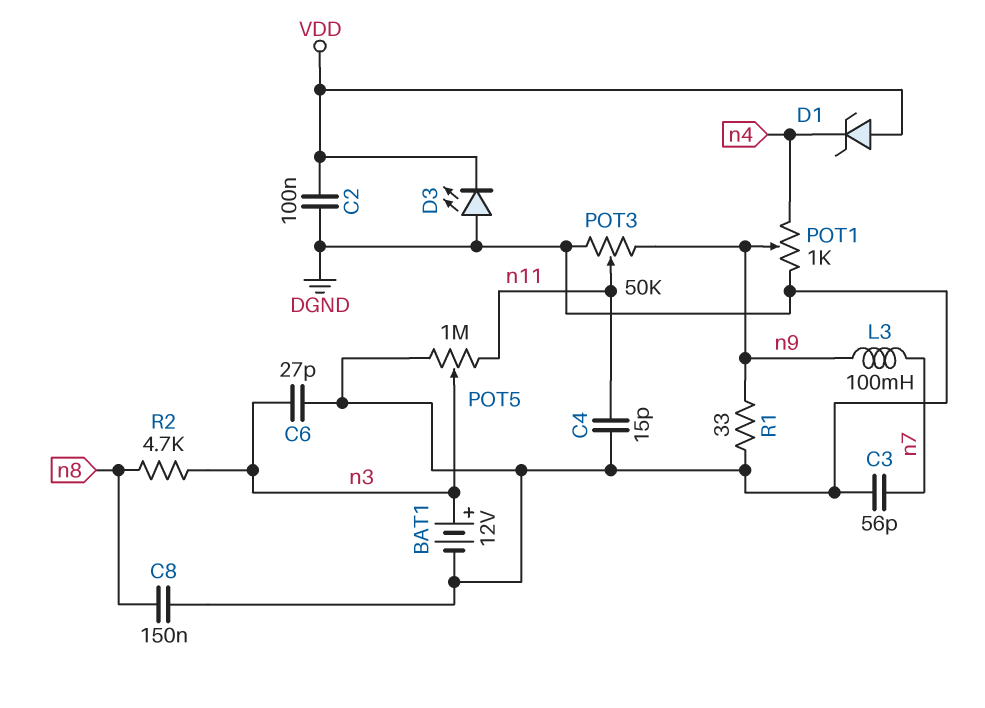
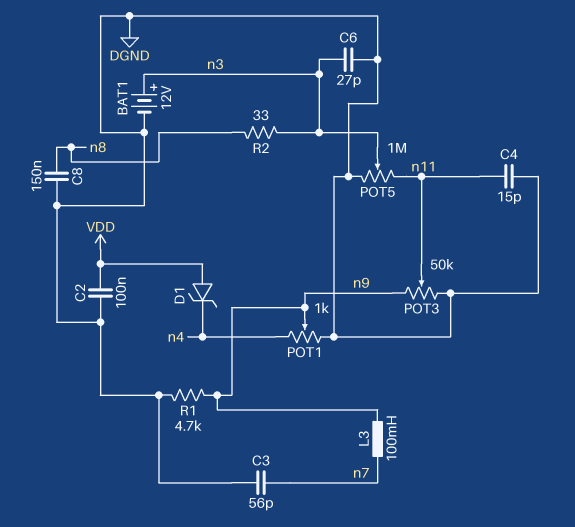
D3: LED (A DGND, K VDD) -> none
R1: 33 (DGND, n9) -> 4.7k (DGND, n9)
R2: 4.7k (n3, n8) -> 33 (n3, n8)

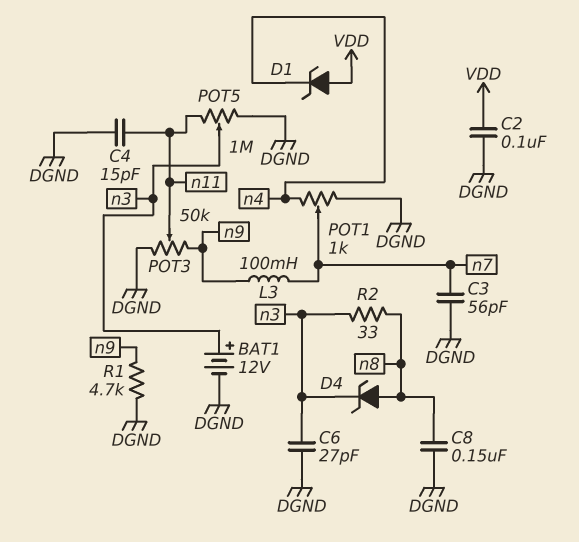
D4: none -> zener (A n8, K n3)
POT1: 1k (DGND, n4, wiper n9) -> 1k (DGND, n4, wiper n7)

